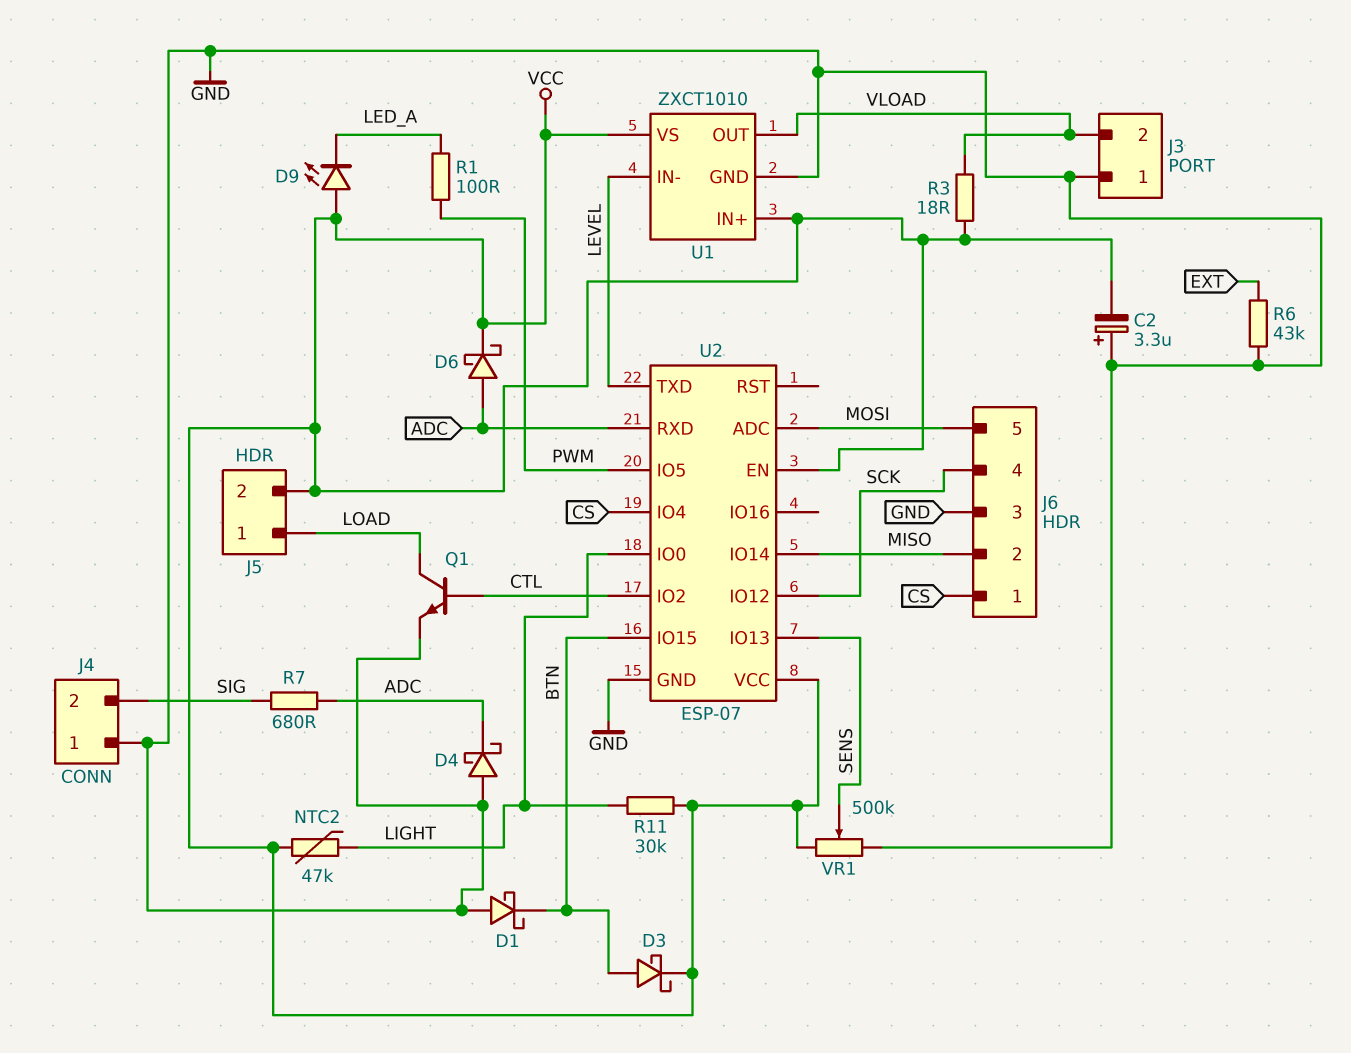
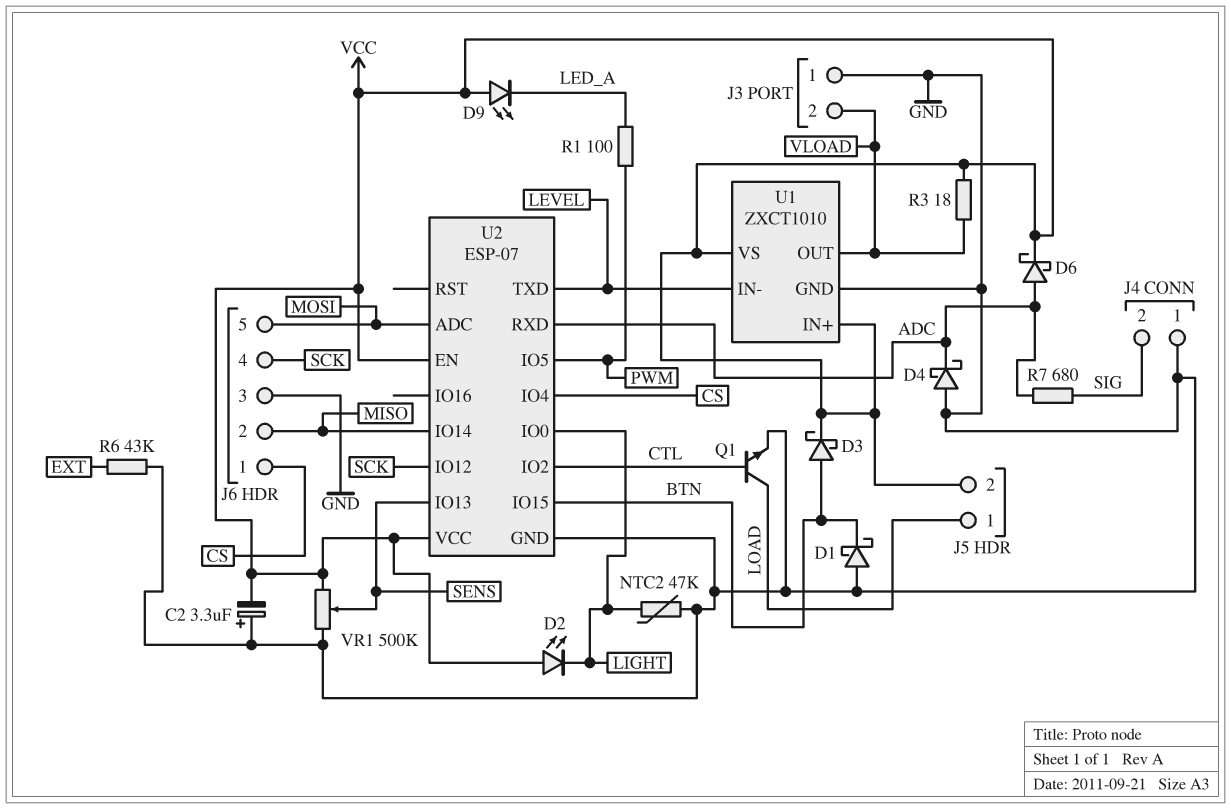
D2: none -> LED (A VCC, K LIGHT)
NTC2: 47k (LIGHT, VCC) -> 47k (GND, LIGHT)
R11: 30k (LIGHT, VCC) -> none

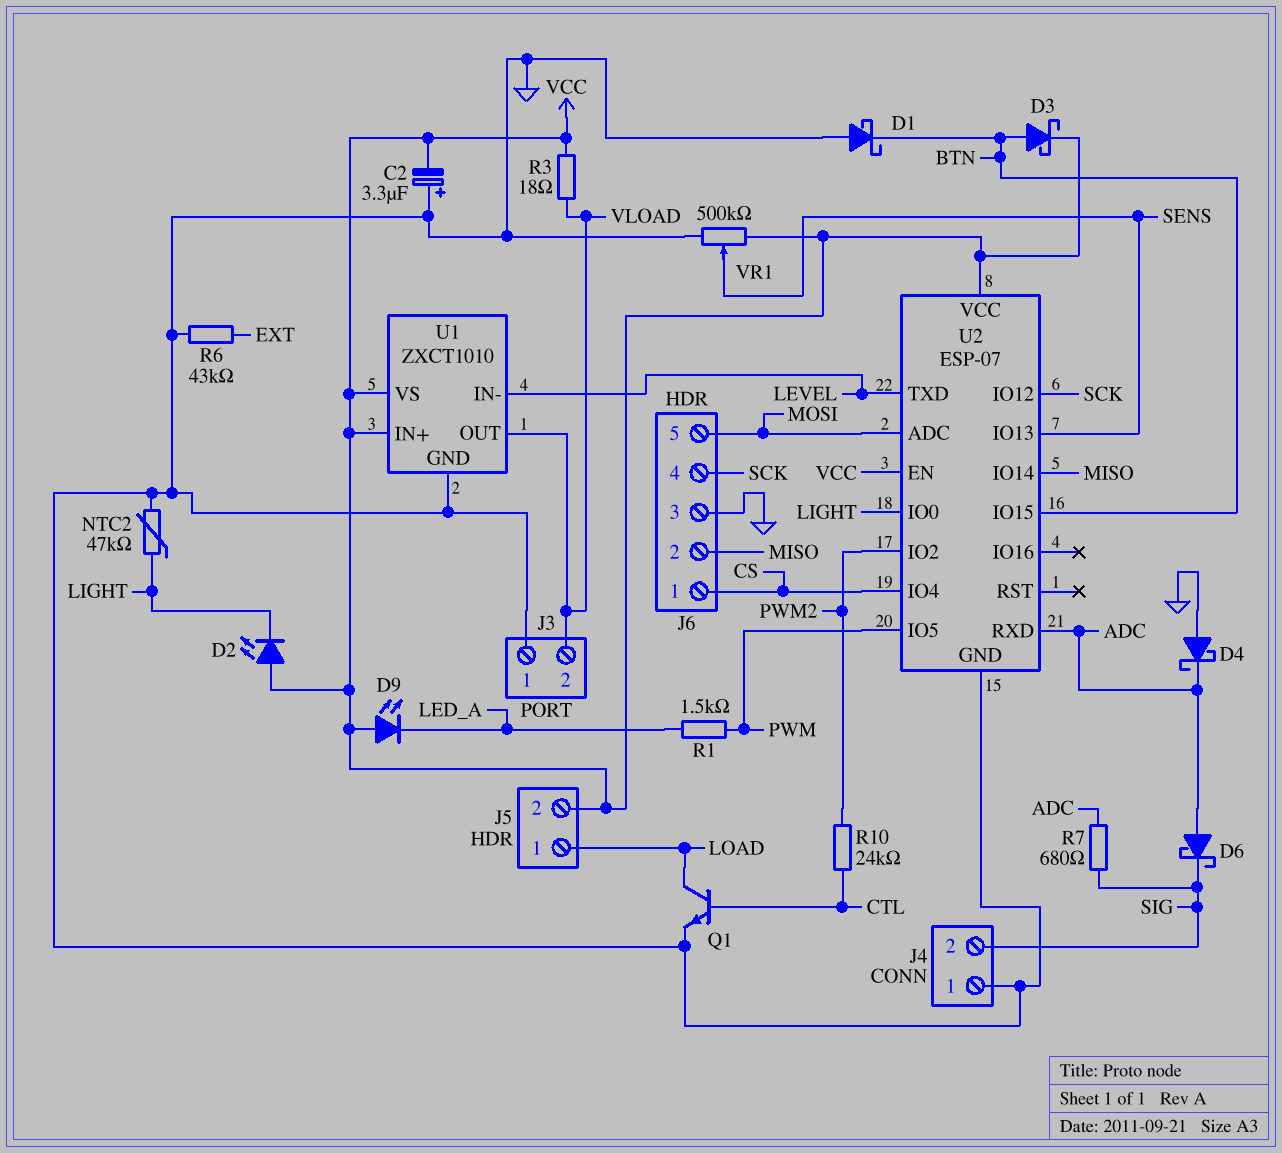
D6: schottky (A ADC, K VCC) -> schottky (A ADC, K SIG)
R1: 100 (LED_A, PWM) -> 1.5k (LED_A, PWM)
R10: none -> 24k (CTL, PWM2)
U2 pin IO2: CTL -> PWM2

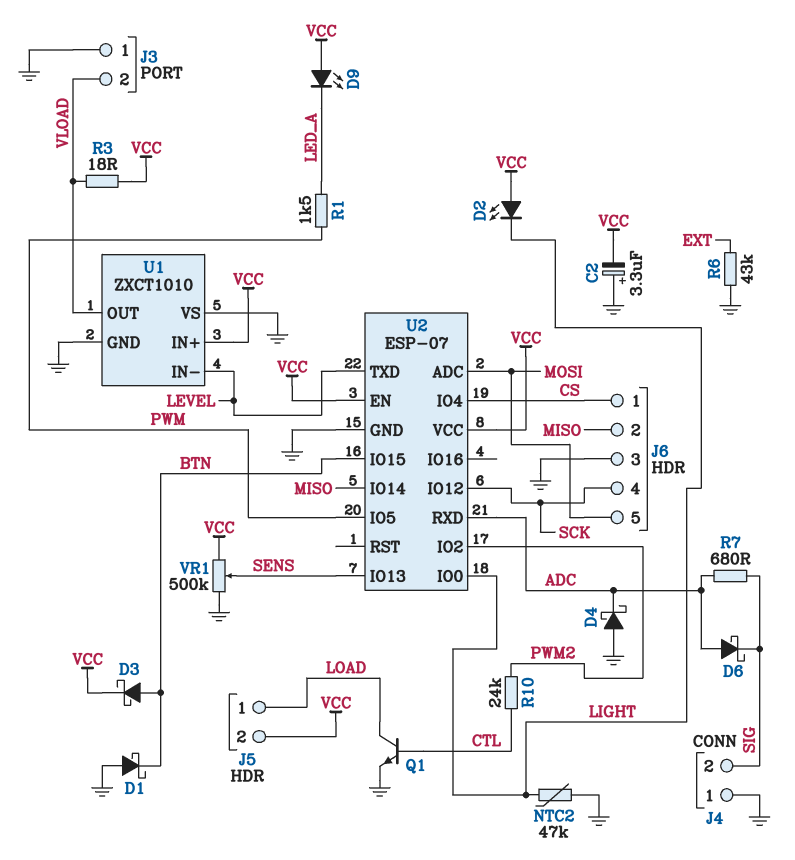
U1 pin VS: VCC -> GND

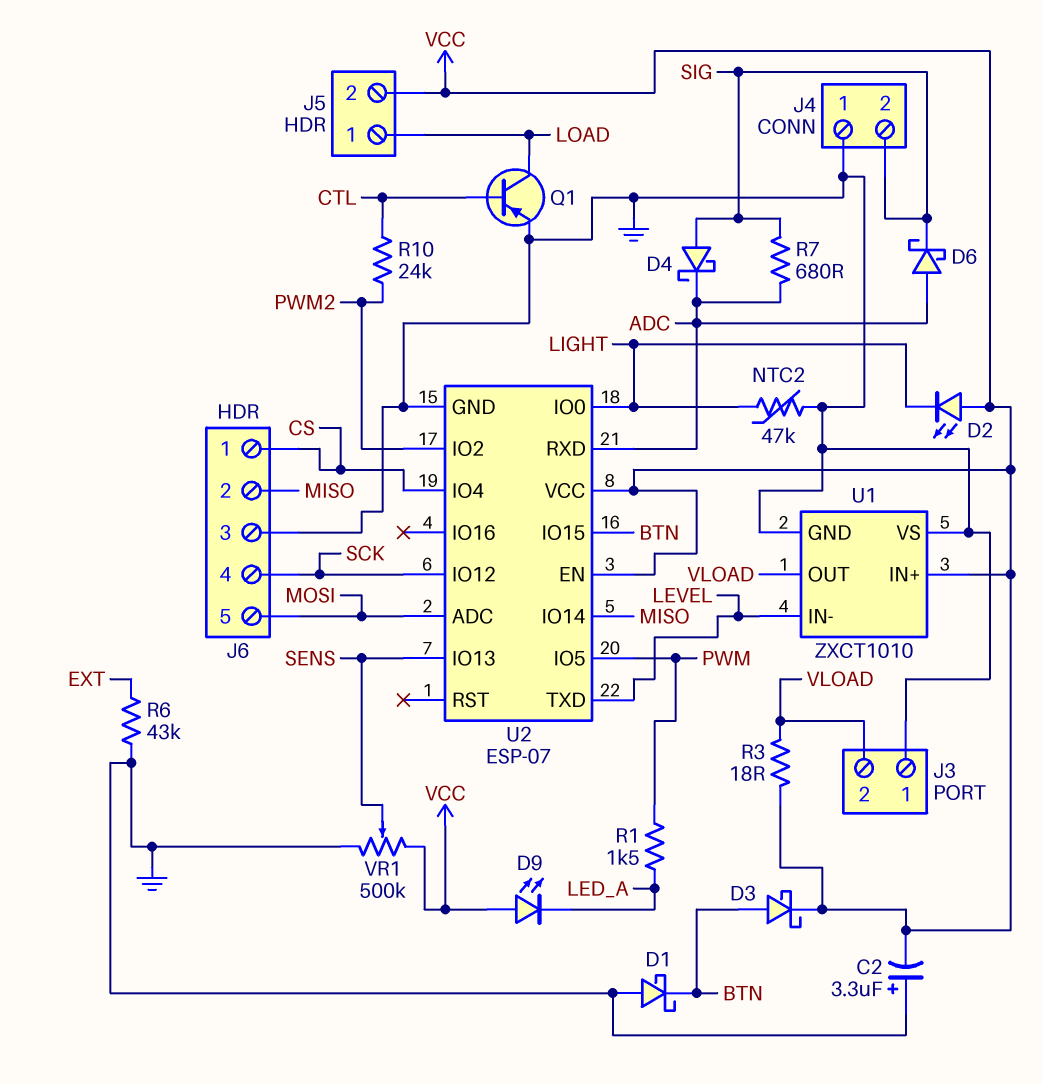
D4: schottky (A GND, K ADC) -> schottky (A SIG, K ADC)
Q1: NPN (B CTL, C LOAD, E GND) -> PNP (B CTL, C LOAD, E GND)

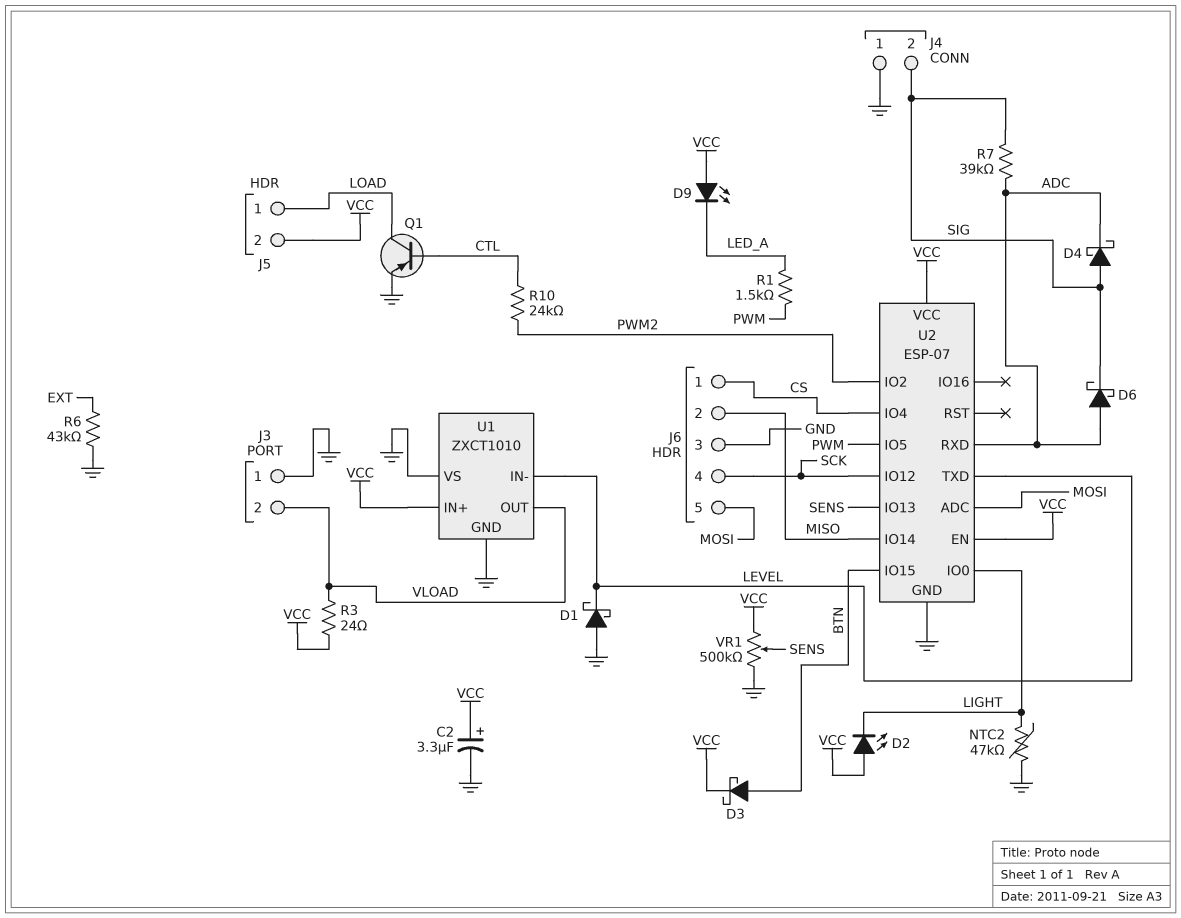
C2: 3.3uF (plus GND, minus VCC) -> 3.3uF (plus VCC, minus GND)
D1: schottky (A GND, K BTN) -> schottky (A GND, K LEVEL)
R3: 18 (VCC, VLOAD) -> 24 (VCC, VLOAD)
R7: 680 (ADC, SIG) -> 39k (ADC, SIG)

